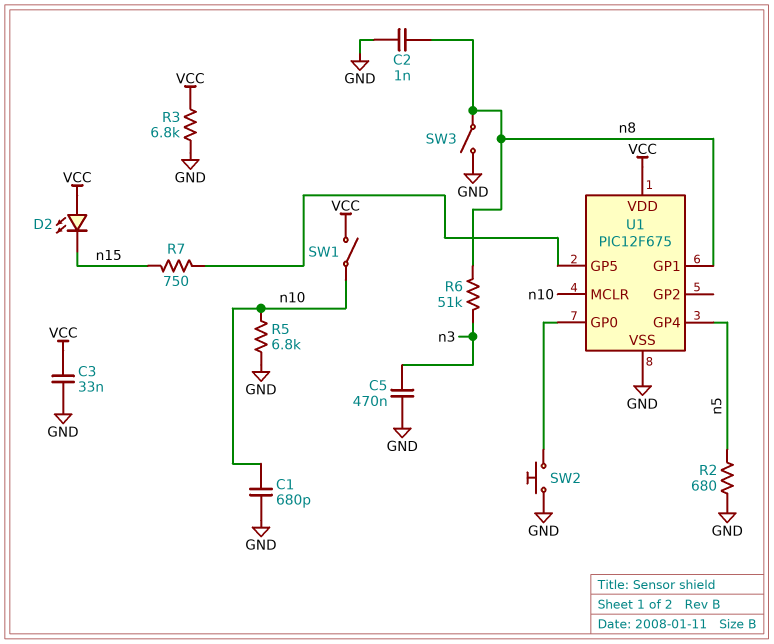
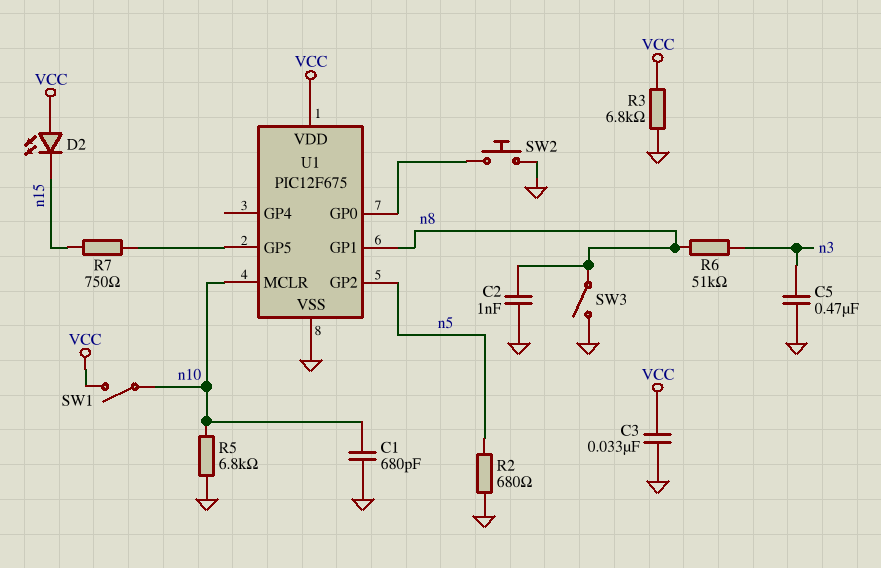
U1 pin GP2: none -> n5
U1 pin GP4: n5 -> none

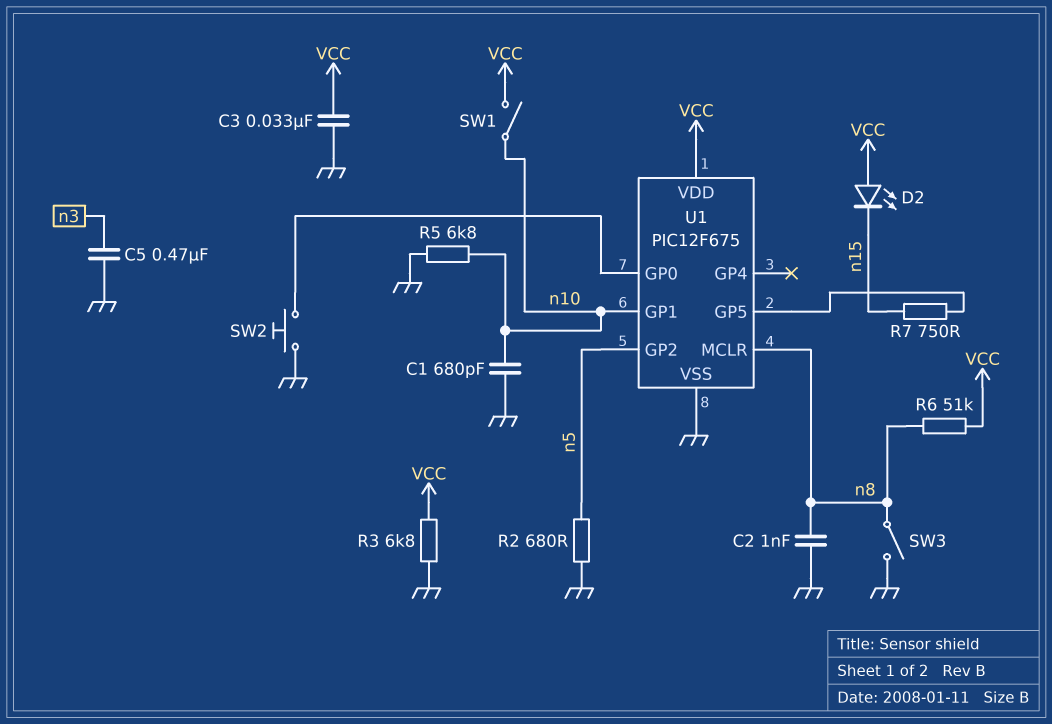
R6: 51k (n3, n8) -> 51k (VCC, n8)
U1 pin GP1: n8 -> n10
U1 pin MCLR: n10 -> n8

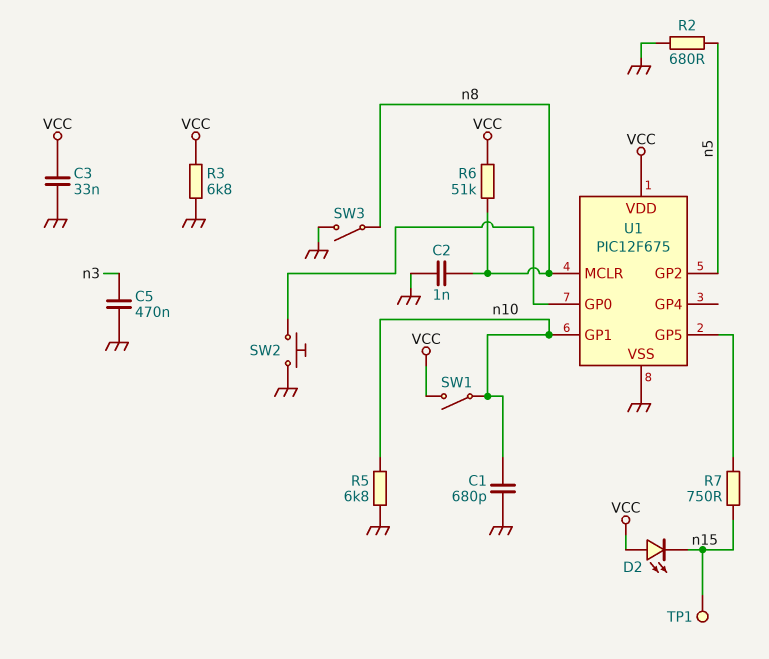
TP1: none -> test point (n15)

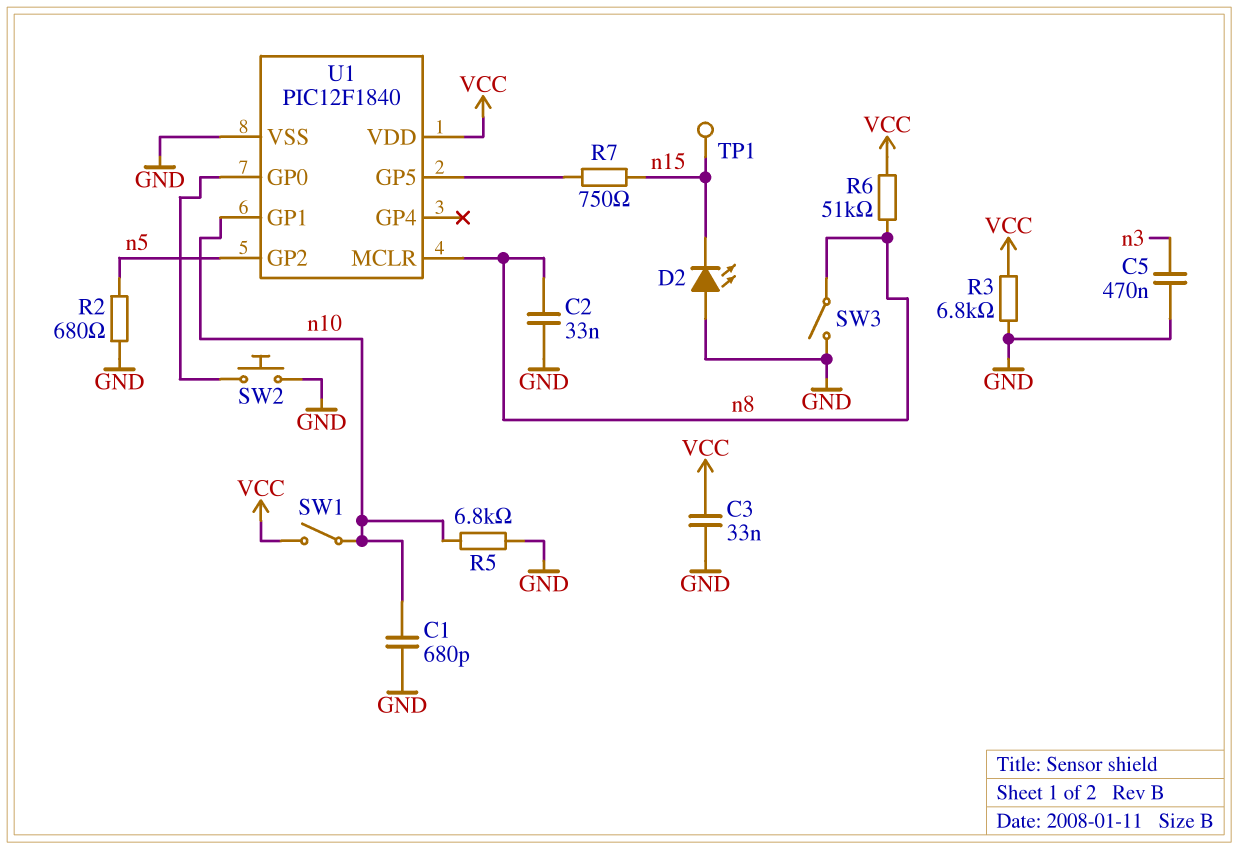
C2: 1nF (GND, n8) -> 33nF (GND, n8)
D2: LED (A VCC, K n15) -> LED (A GND, K n15)
U1: PIC12F675 -> PIC12F1840

